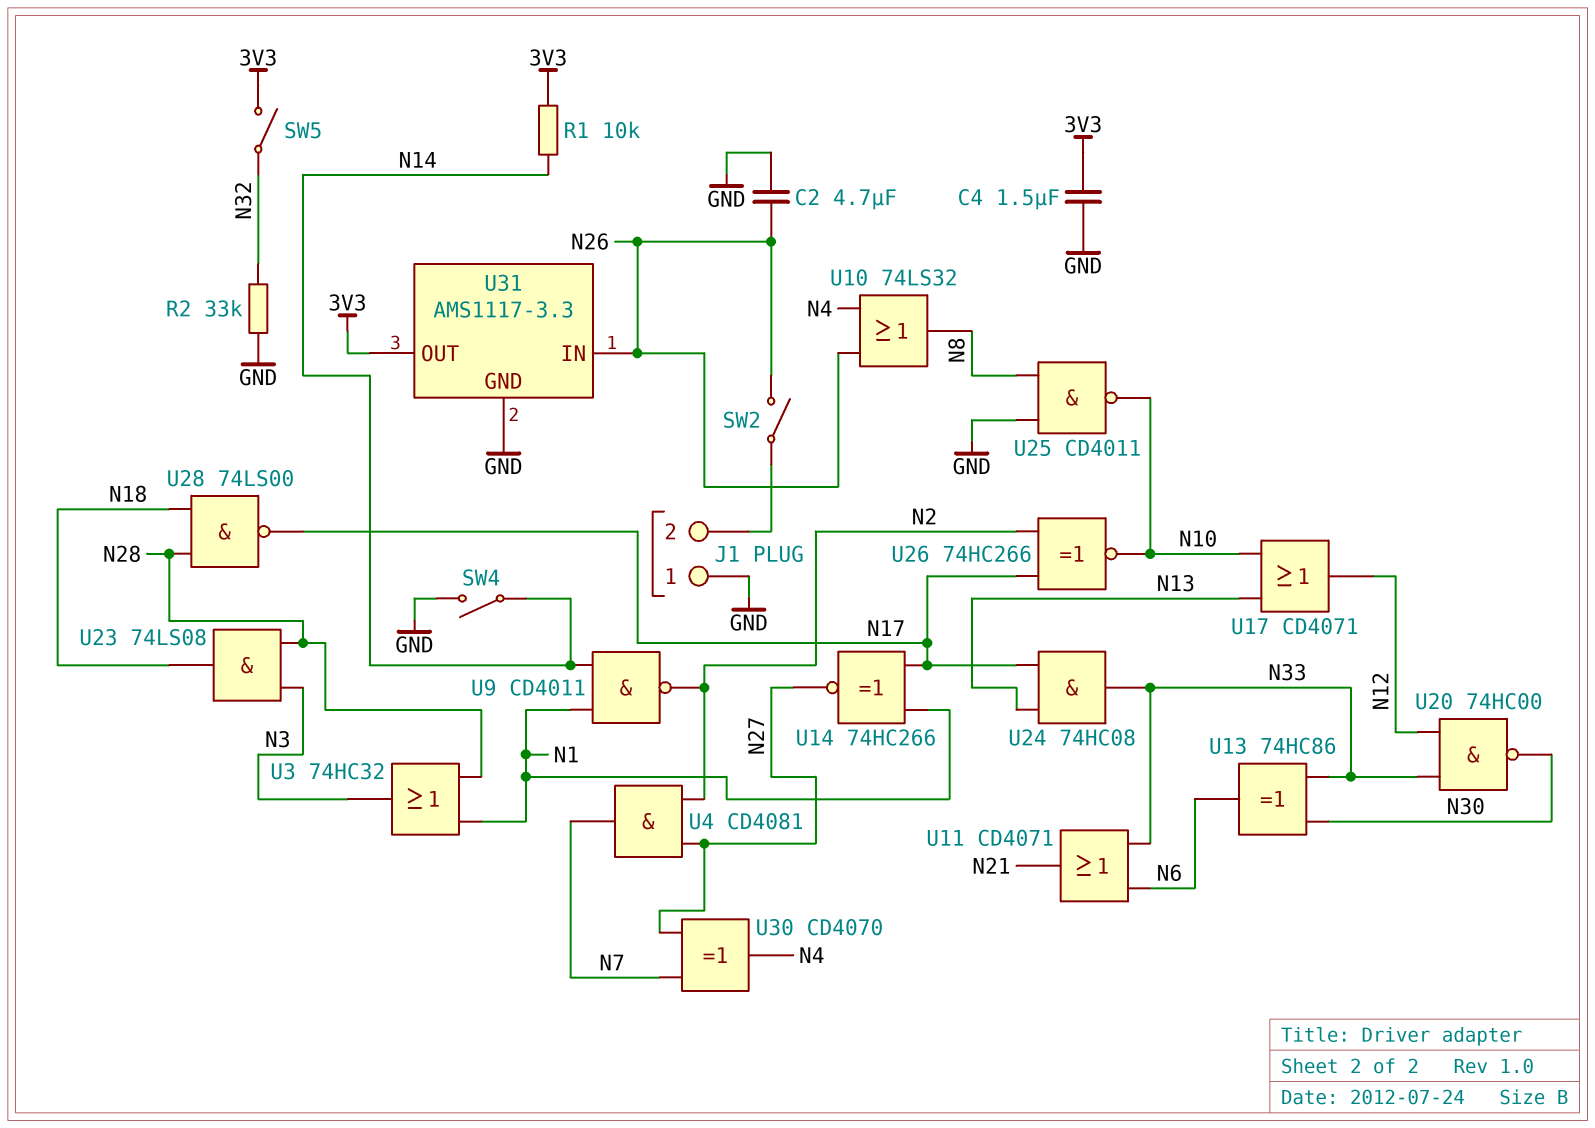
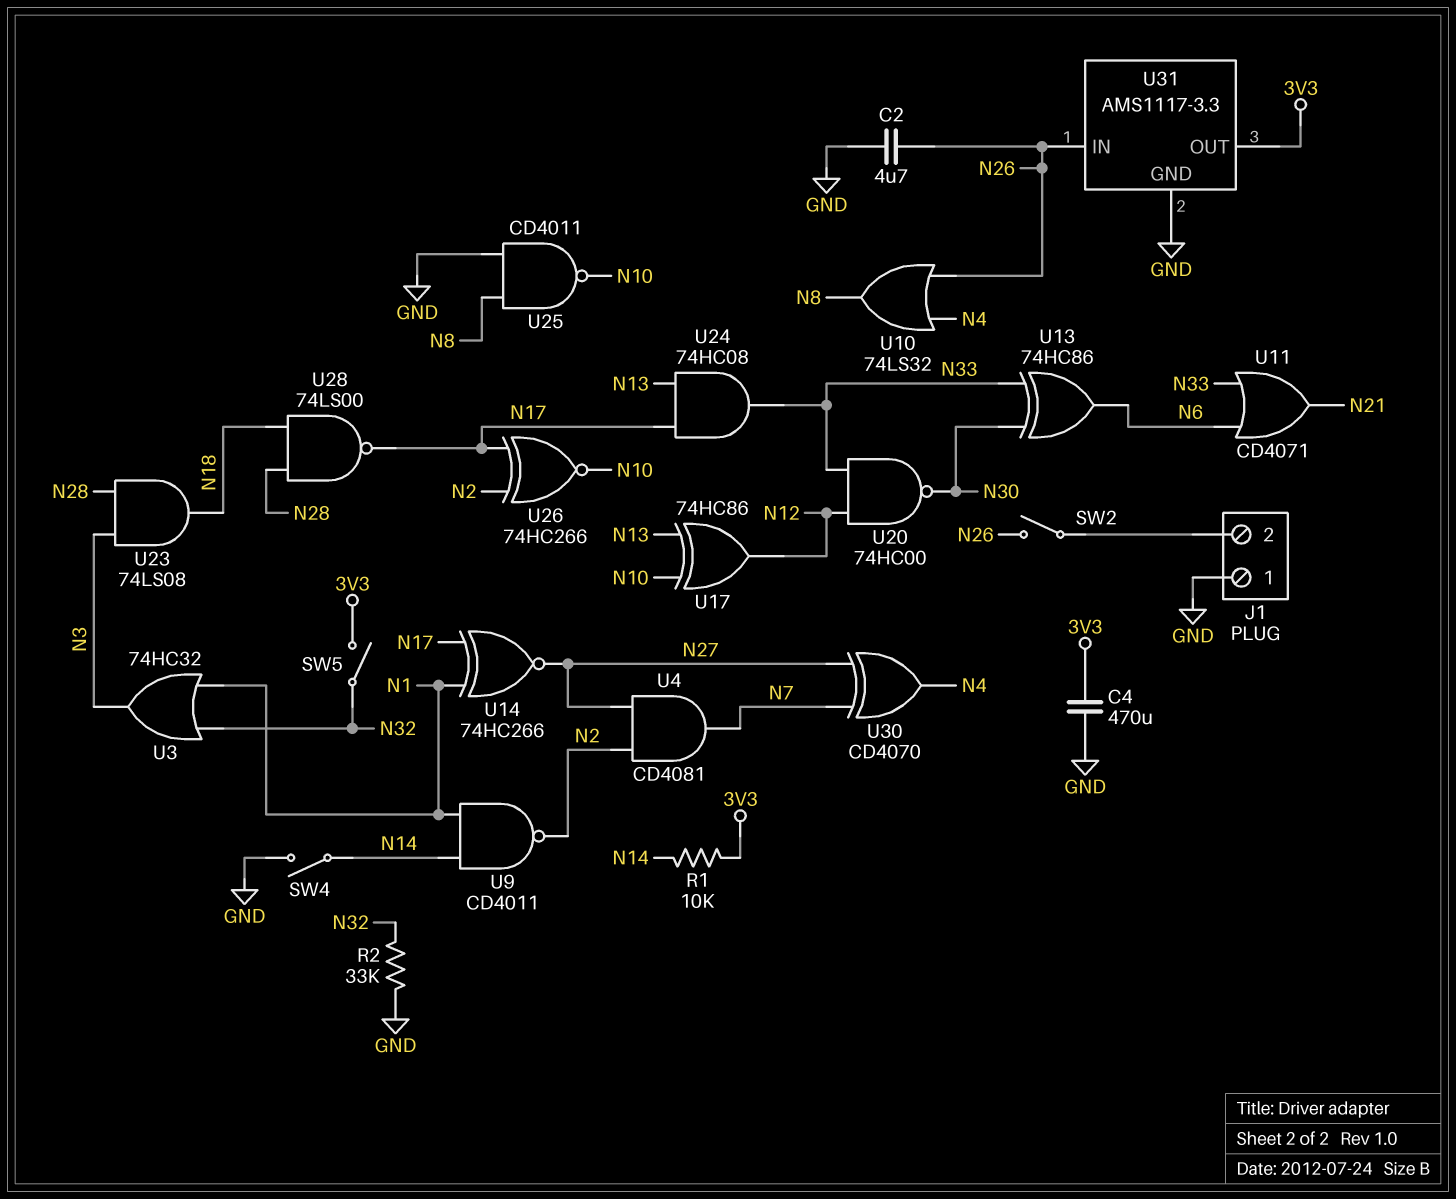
C4: 1.5uF (3V3, GND) -> 470uF (3V3, GND)
U3: OR 74HC32 (in N1, in N28, out N3) -> OR 74HC32 (in N1, in N32, out N3)
U17: OR CD4071 (in N10, in N13, out N12) -> XOR 74HC86 (in N10, in N13, out N12)

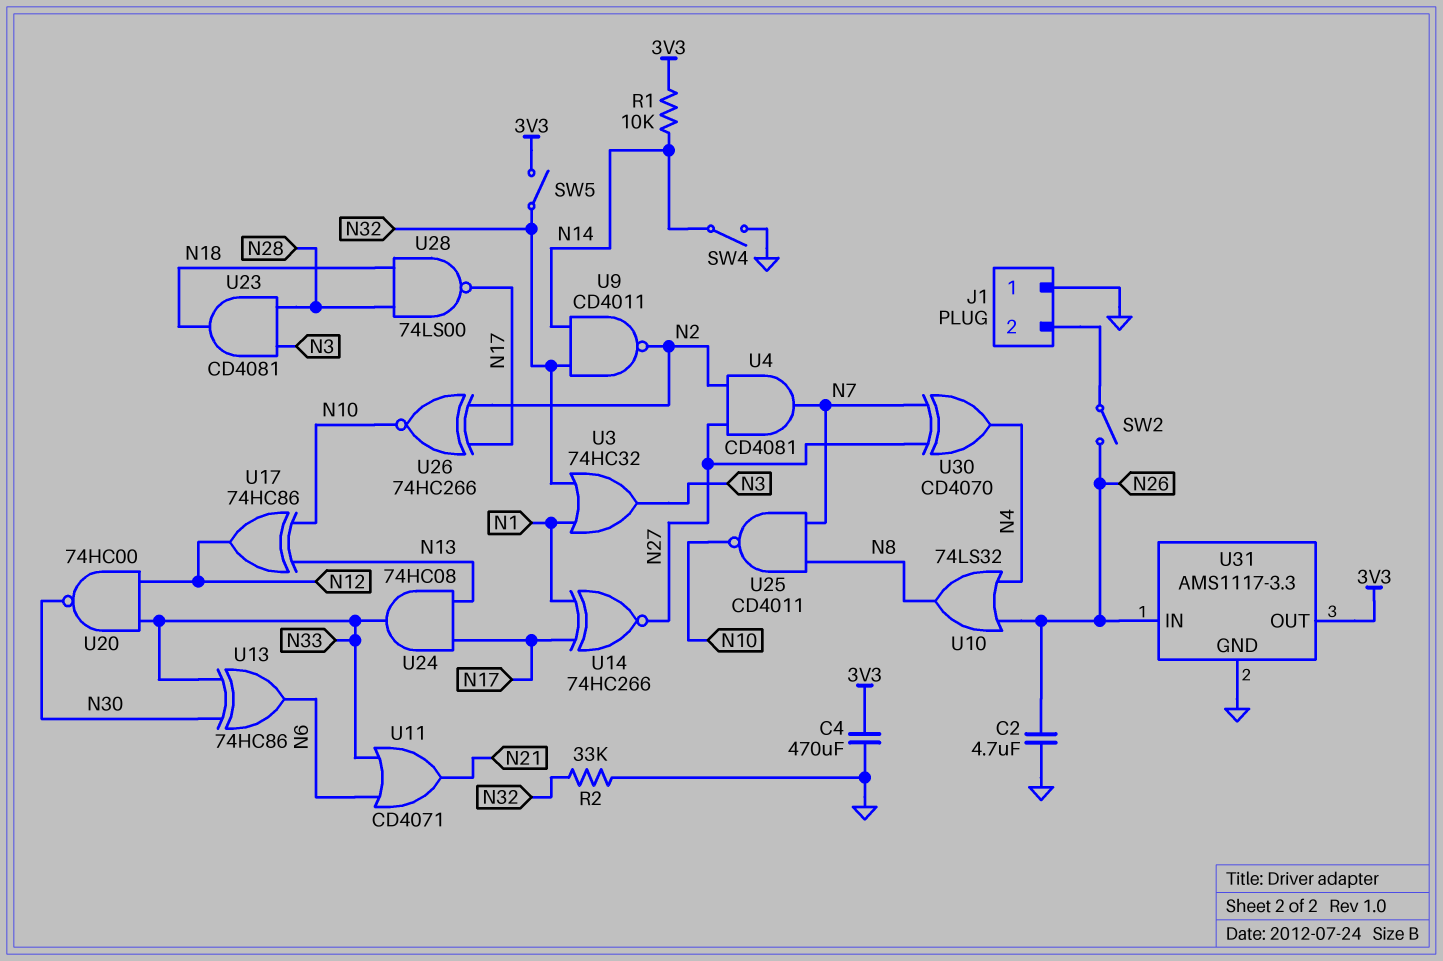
U9: NAND CD4011 (in N1, in N14, out N2) -> NAND CD4011 (in N14, in N32, out N2)
U23: AND 74LS08 (in N3, in N28, out N18) -> AND CD4081 (in N3, in N28, out N18)
U25: NAND CD4011 (in GND, in N8, out N10) -> NAND CD4011 (in N7, in N8, out N10)

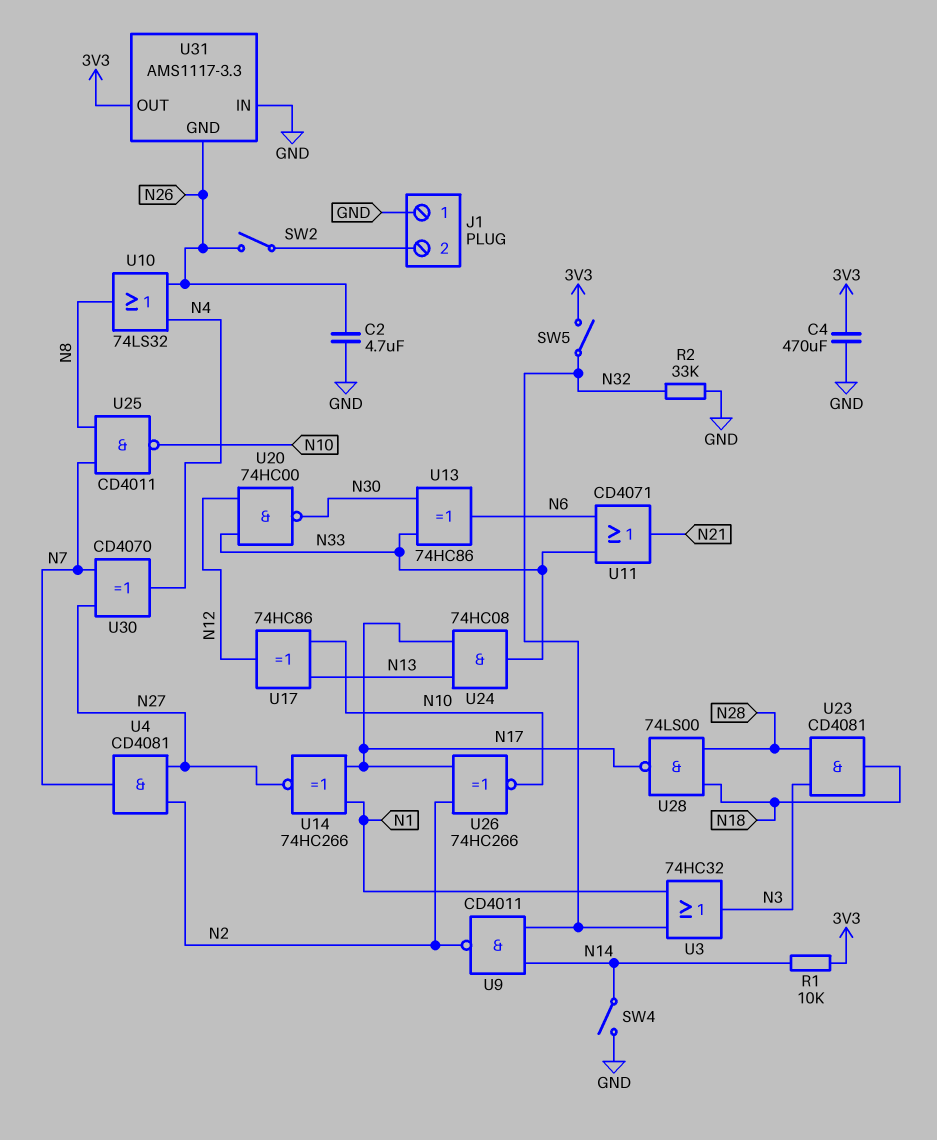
U31 pin GND: GND -> N26
U31 pin IN: N26 -> GND

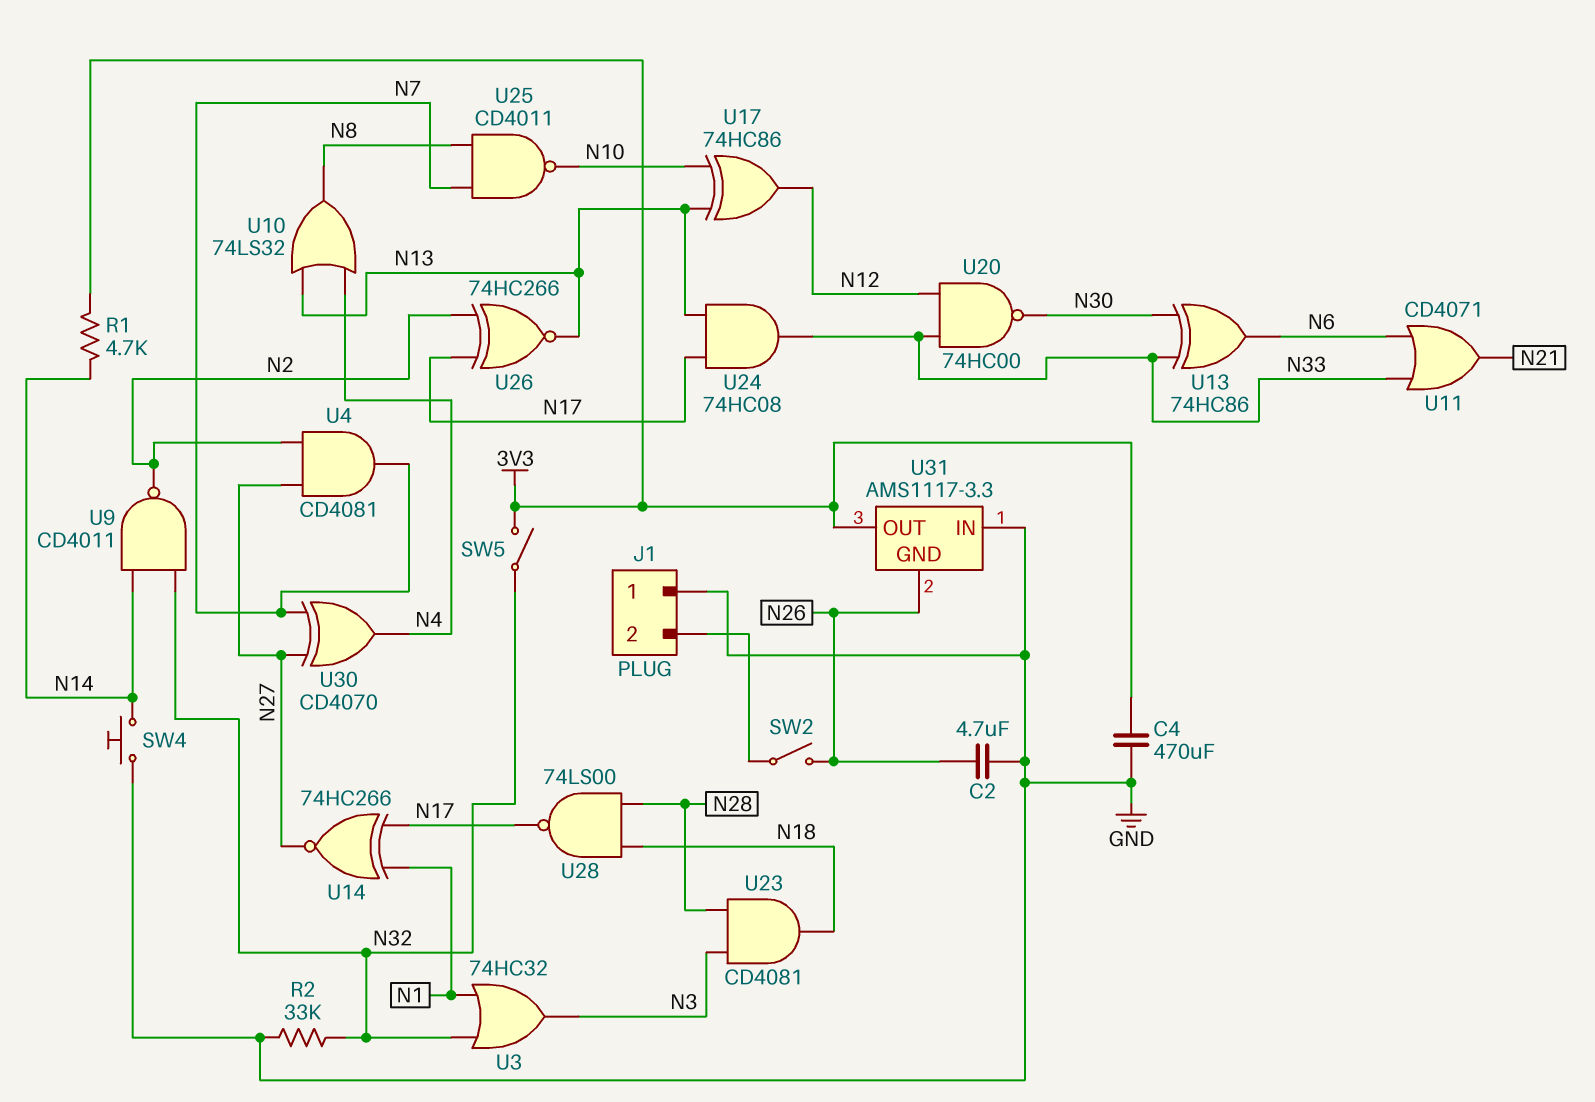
R1: 10k (3V3, N14) -> 4.7k (3V3, N14)
SW4: switch (GND, N14) -> button (GND, N14)
U10: OR 74LS32 (in N4, in N26, out N8) -> OR 74LS32 (in N4, in N13, out N8)
U26: XNOR 74HC266 (in N2, in N17, out N10) -> XNOR 74HC266 (in N2, in N17, out N13)

